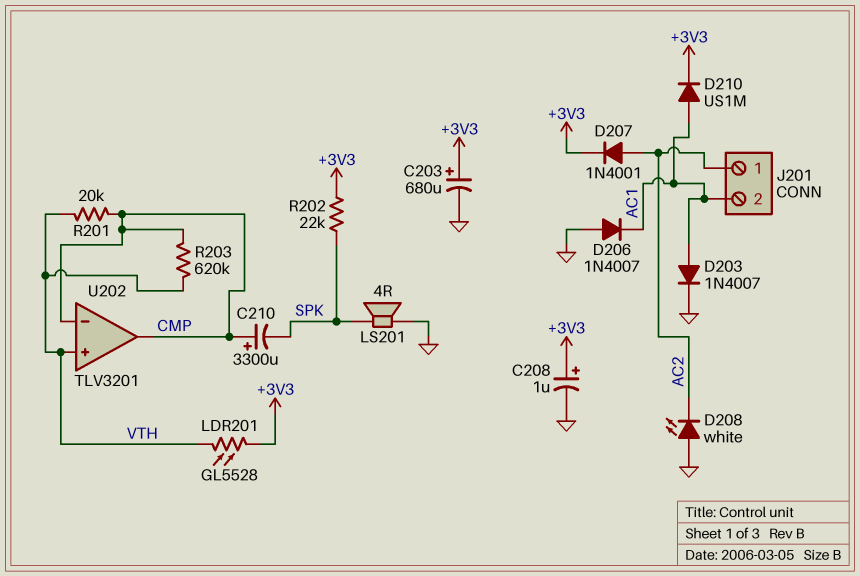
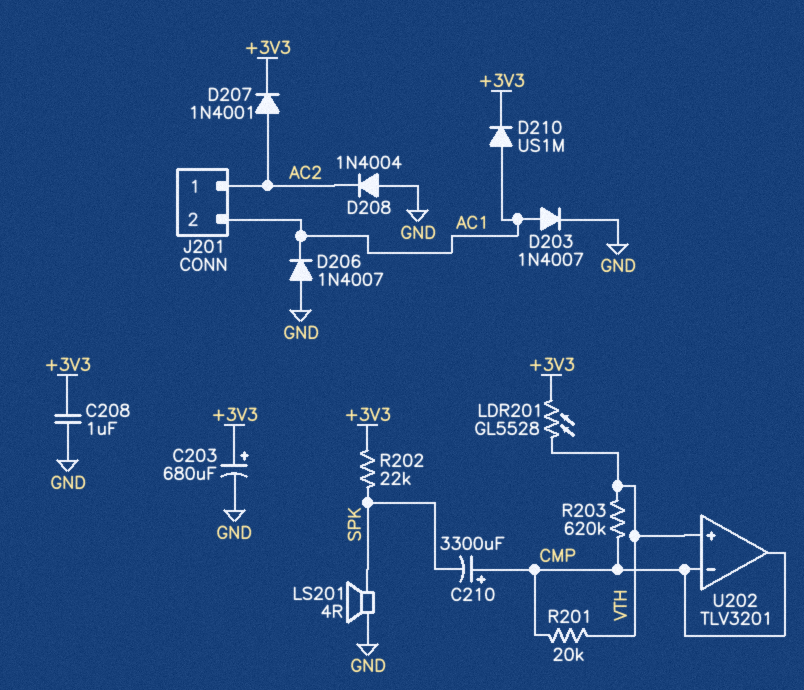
C208: 1uF (plus +3V3, minus GND) -> 1uF (+3V3, GND)
D208: LED white (A GND, K AC2) -> diode 1N4004 (A GND, K AC2)

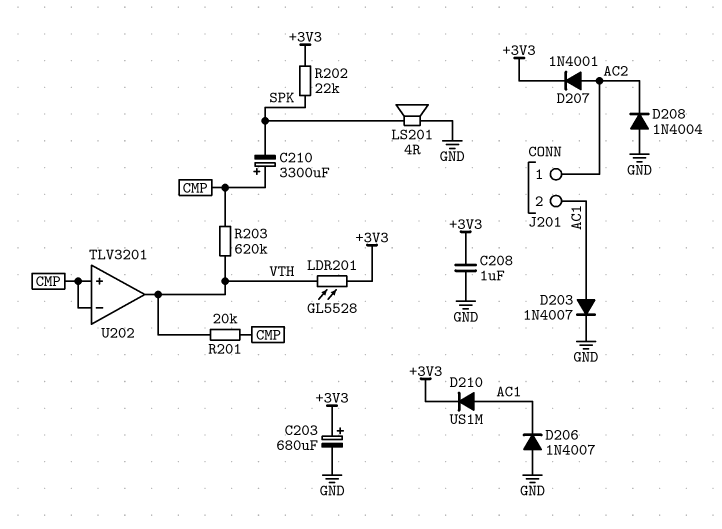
U202 pin in+: VTH -> CMP
U202 pin out: CMP -> VTH

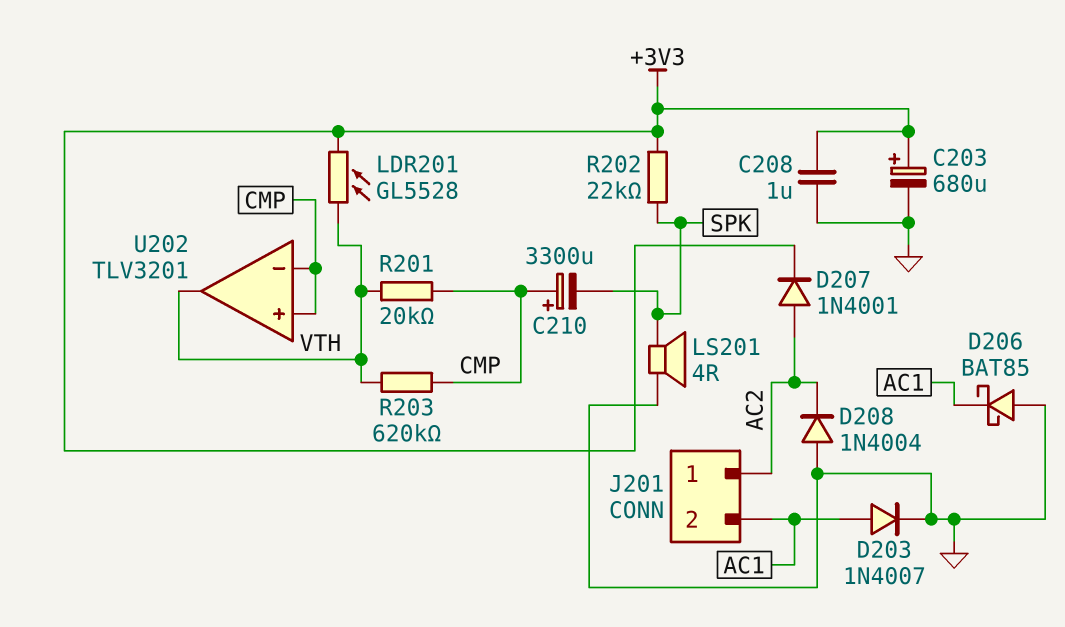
D206: diode 1N4007 (A GND, K AC1) -> schottky BAT85 (A GND, K AC1)
D210: diode US1M (A AC1, K +3V3) -> none

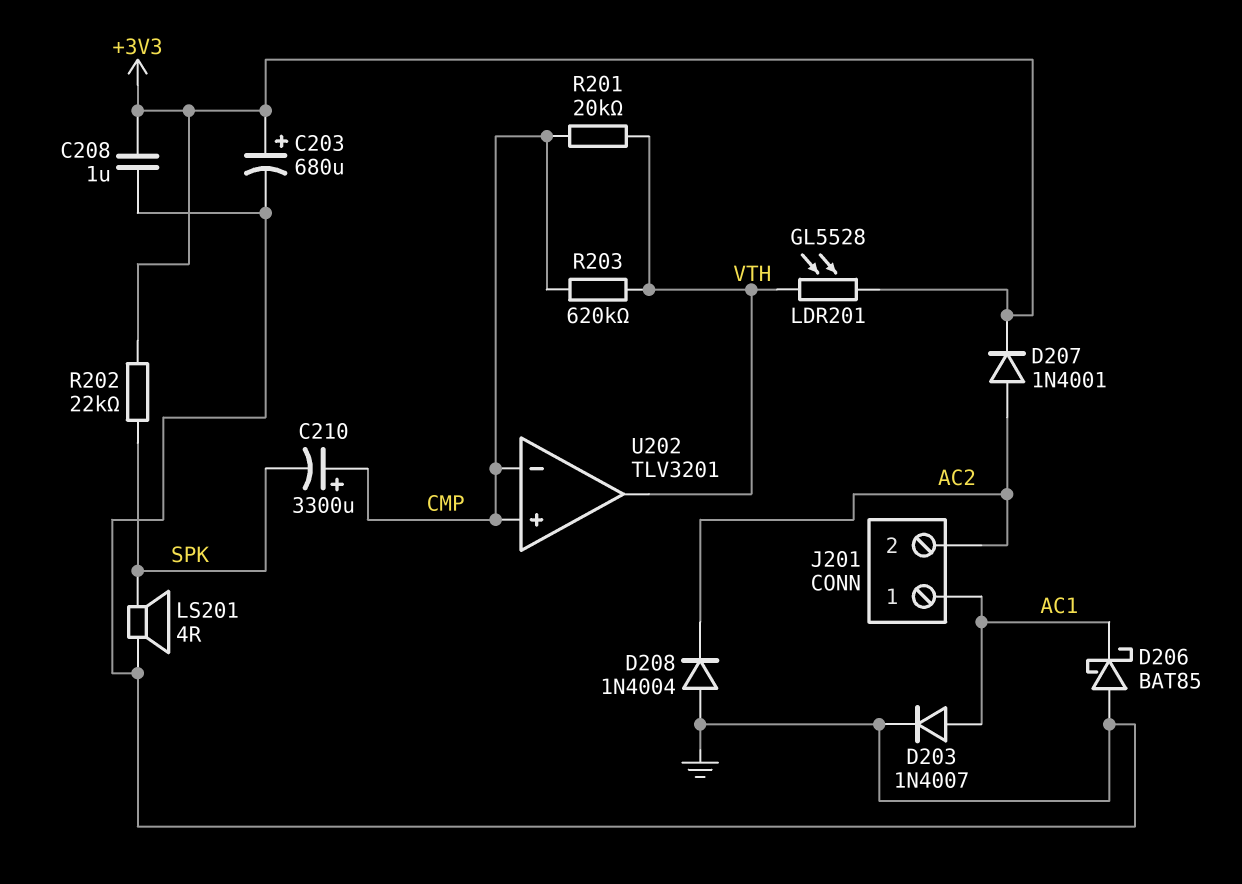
J201 pin 1: AC2 -> AC1
J201 pin 2: AC1 -> AC2

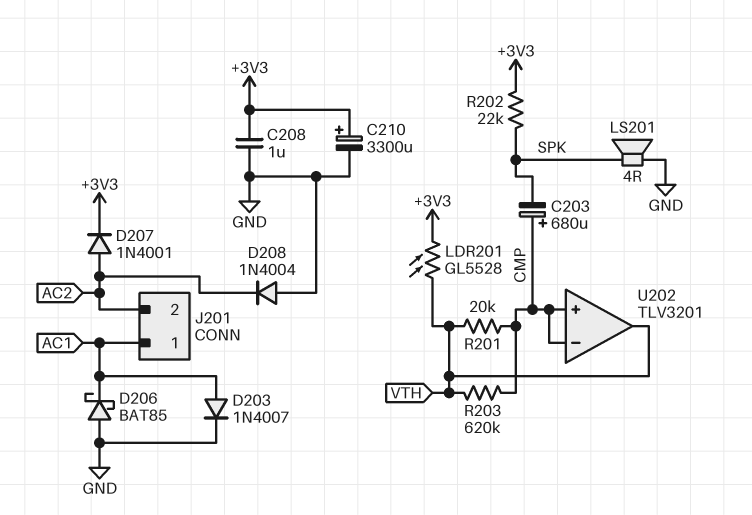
C203: 680uF (plus +3V3, minus GND) -> 680uF (plus CMP, minus SPK)
C210: 3300uF (plus CMP, minus SPK) -> 3300uF (plus +3V3, minus GND)

